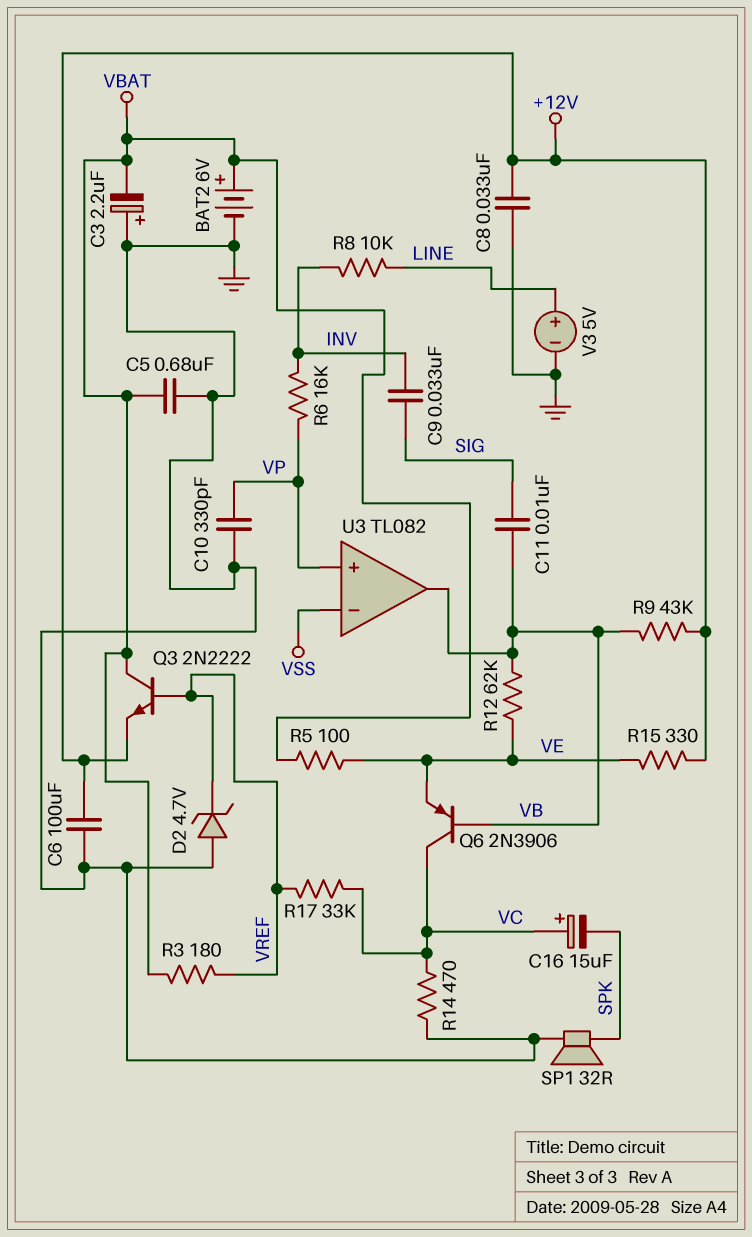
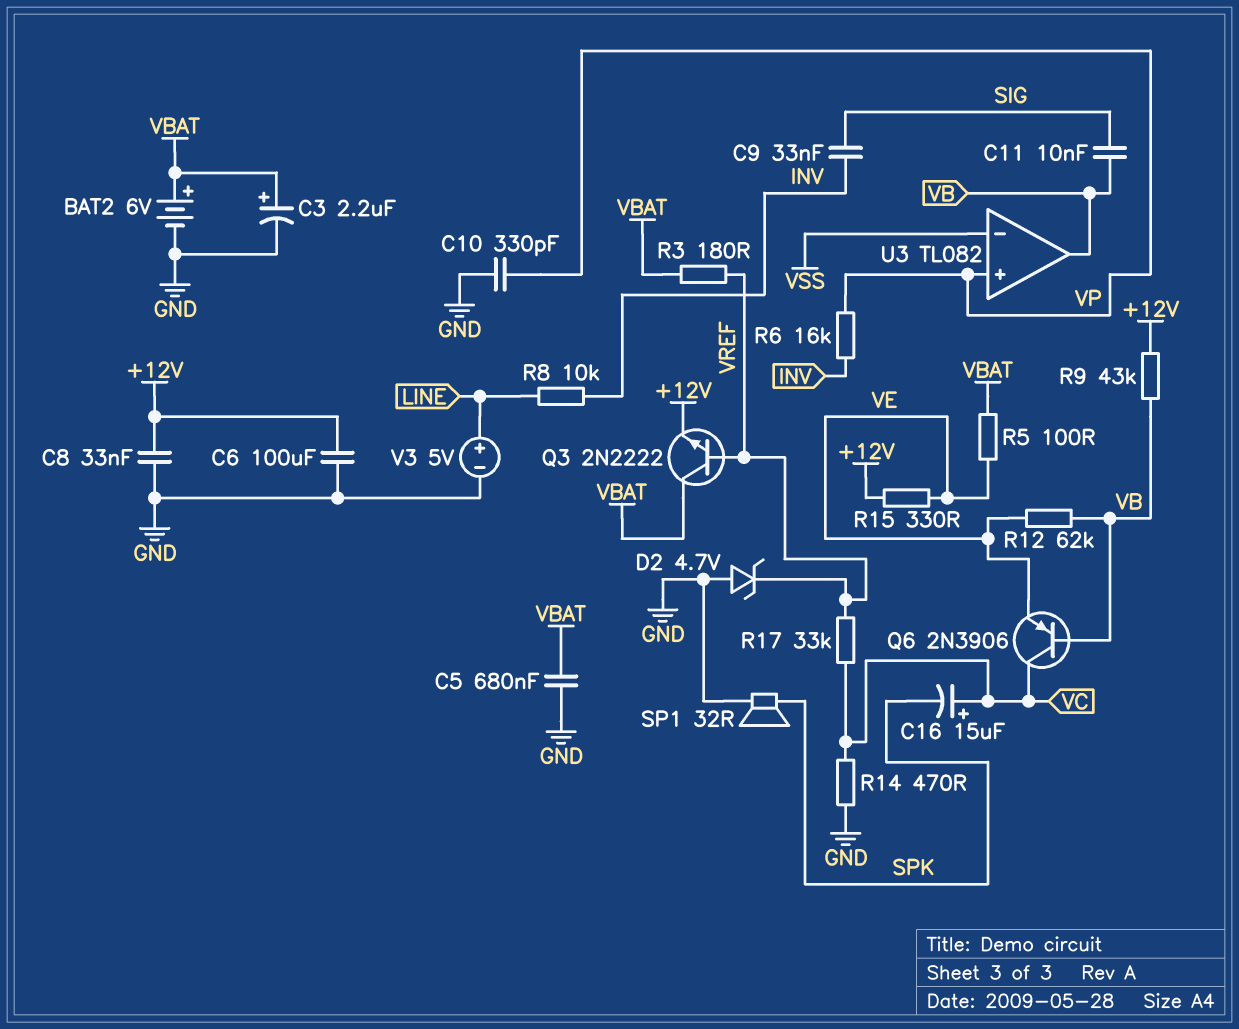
C3: 2.2uF (plus GND, minus VBAT) -> 2.2uF (plus VBAT, minus GND)

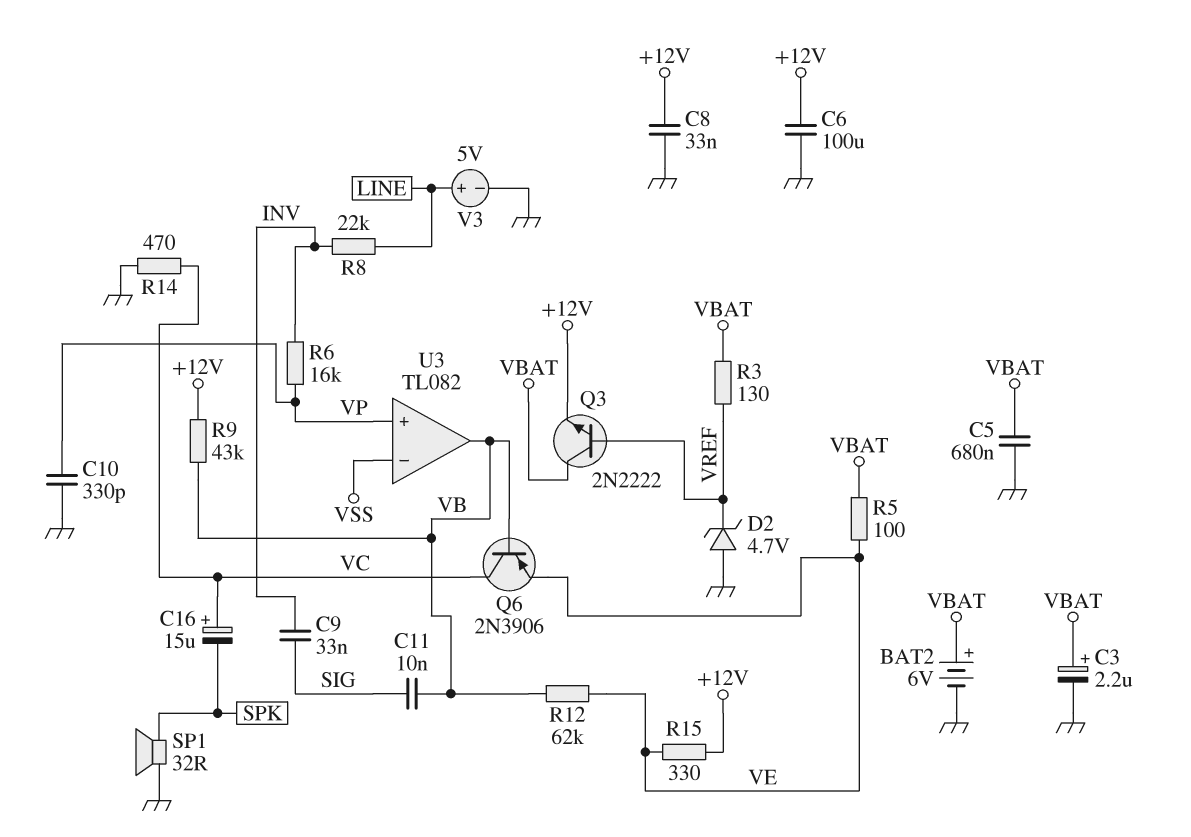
R3: 180 (VBAT, VREF) -> 130 (VBAT, VREF)
R8: 10k (INV, LINE) -> 22k (INV, LINE)
R17: 33k (VC, VREF) -> none

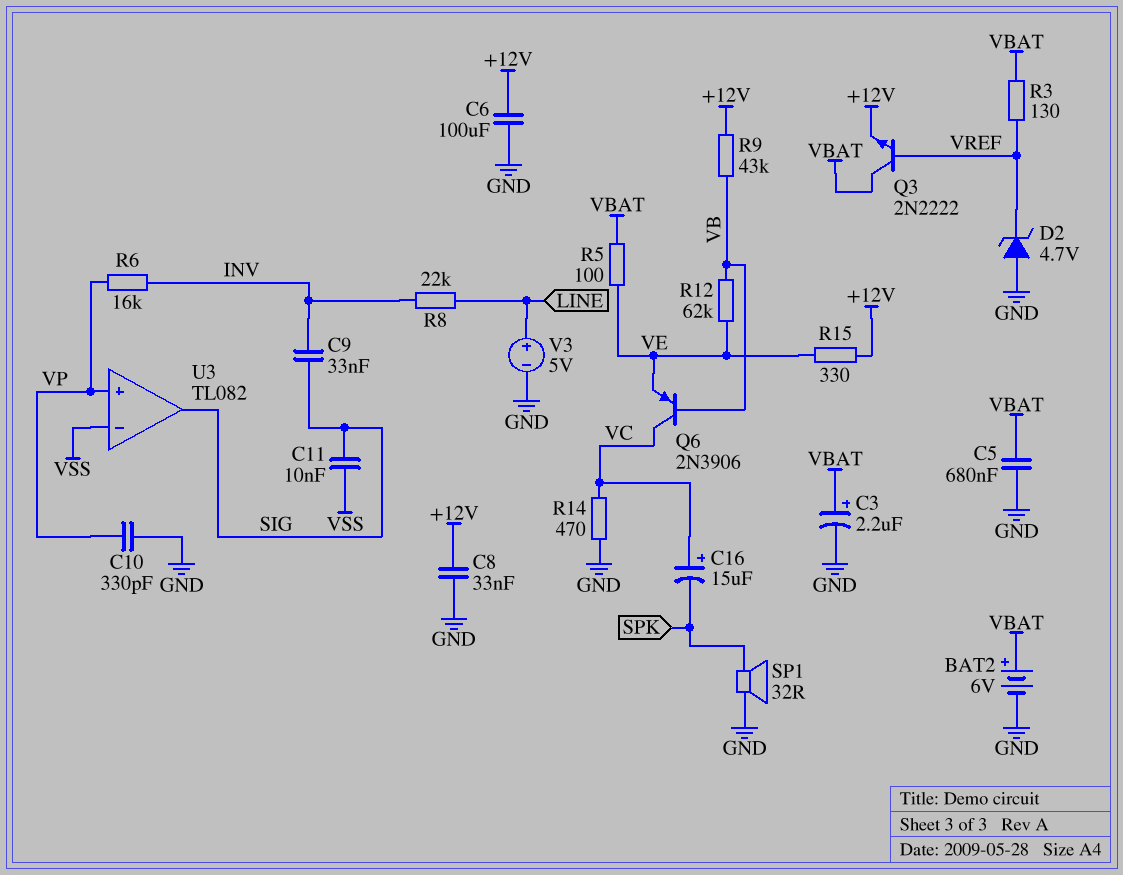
C11: 10nF (SIG, VB) -> 10nF (SIG, VSS)
U3 pin out: VB -> SIG

